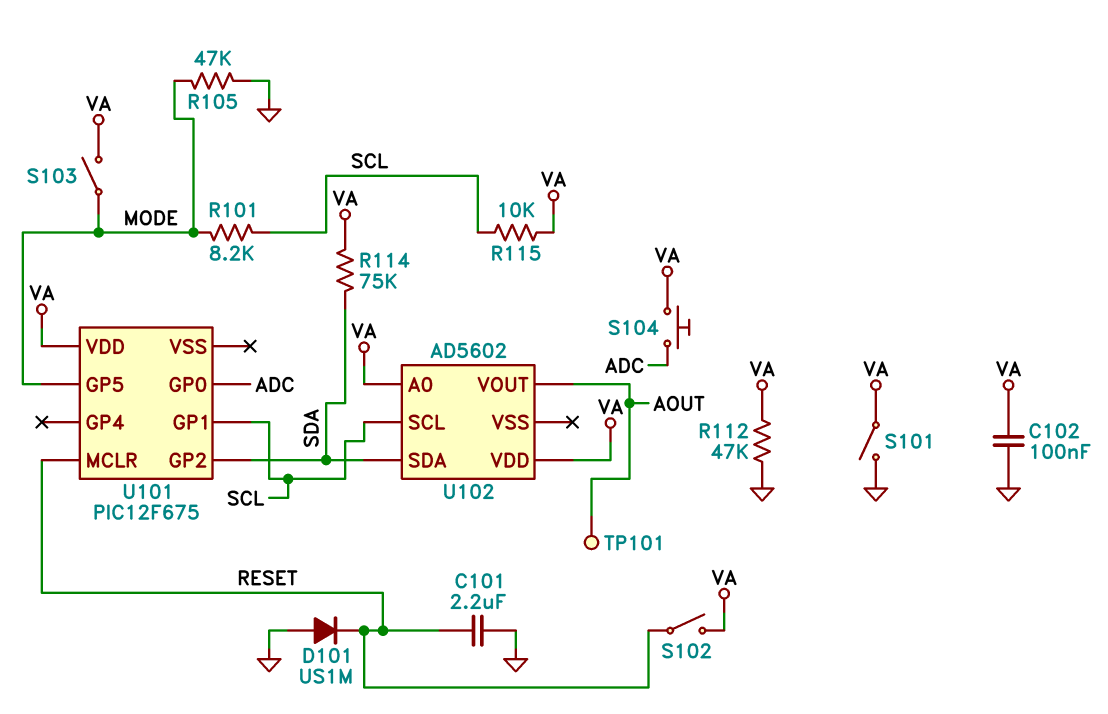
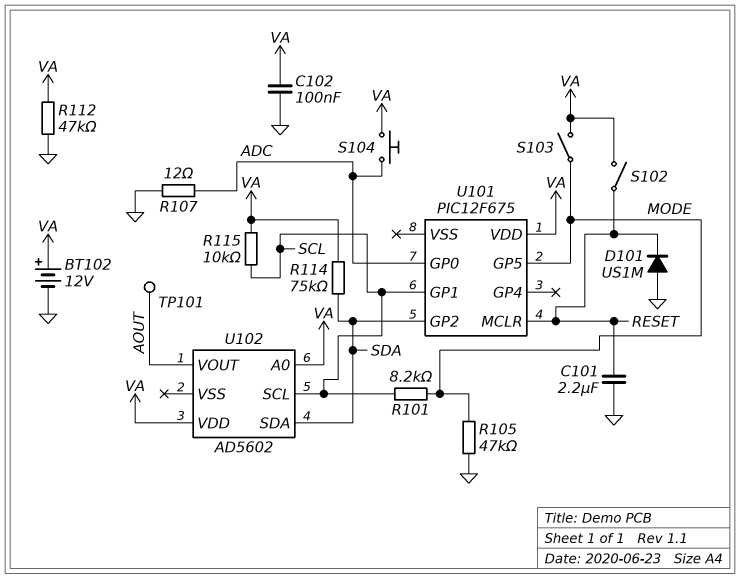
BT102: none -> 12V (plus VA, minus GND)
R107: none -> 12 (ADC, GND)
S101: switch (GND, VA) -> none

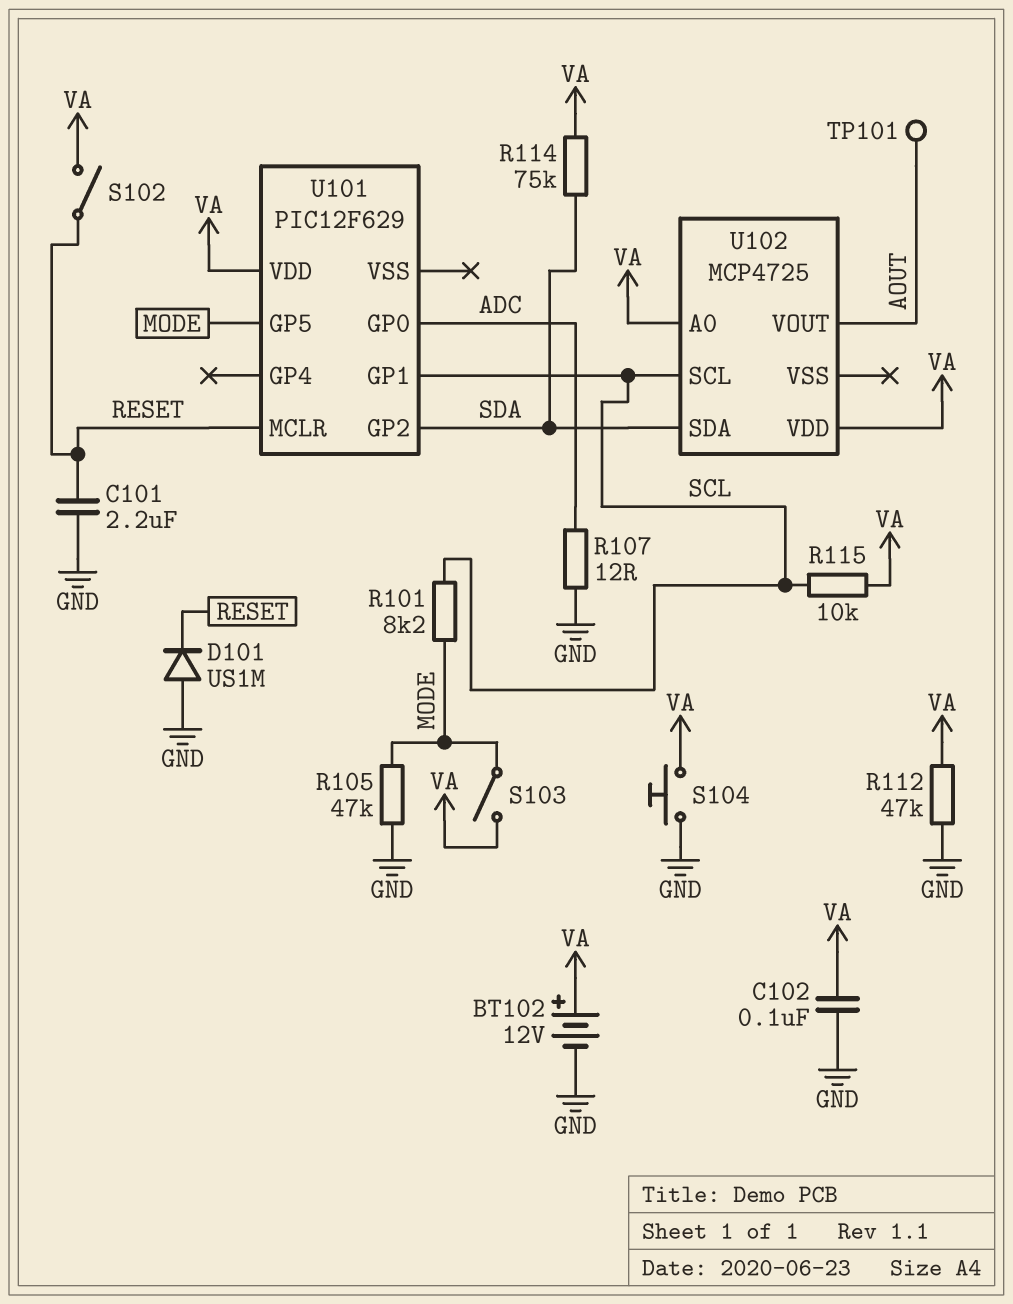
S104: button (ADC, VA) -> button (GND, VA)
U101: PIC12F675 -> PIC12F629
U102: AD5602 -> MCP4725

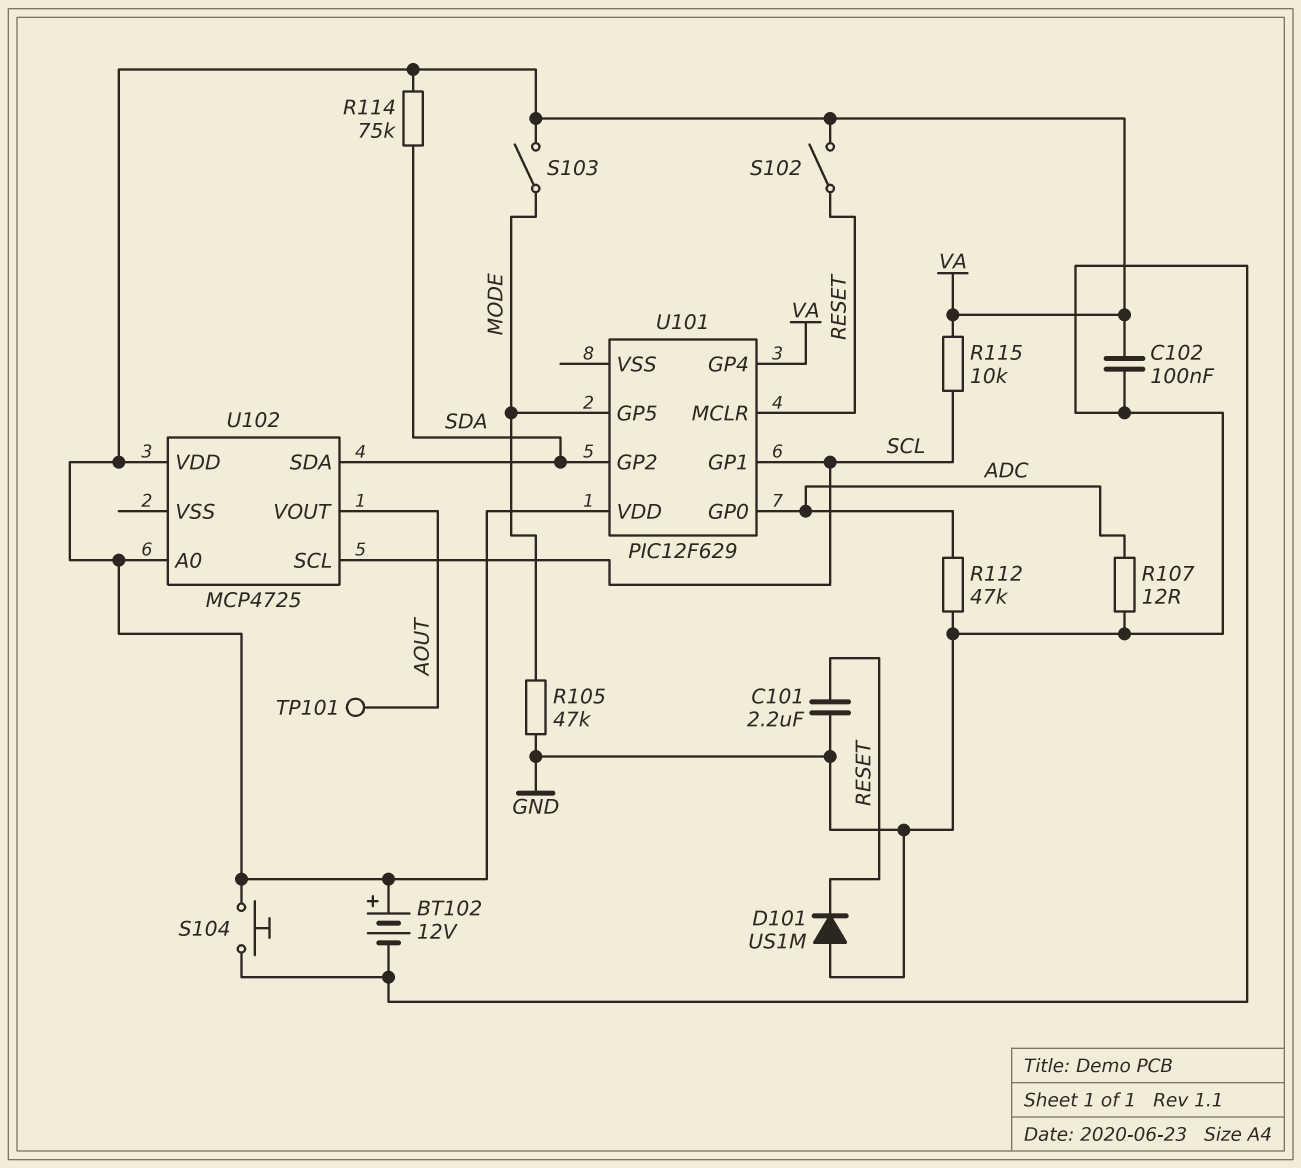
R101: 8.2k (MODE, SCL) -> none
R112: 47k (GND, VA) -> 47k (ADC, GND)
U101 pin GP4: none -> VA

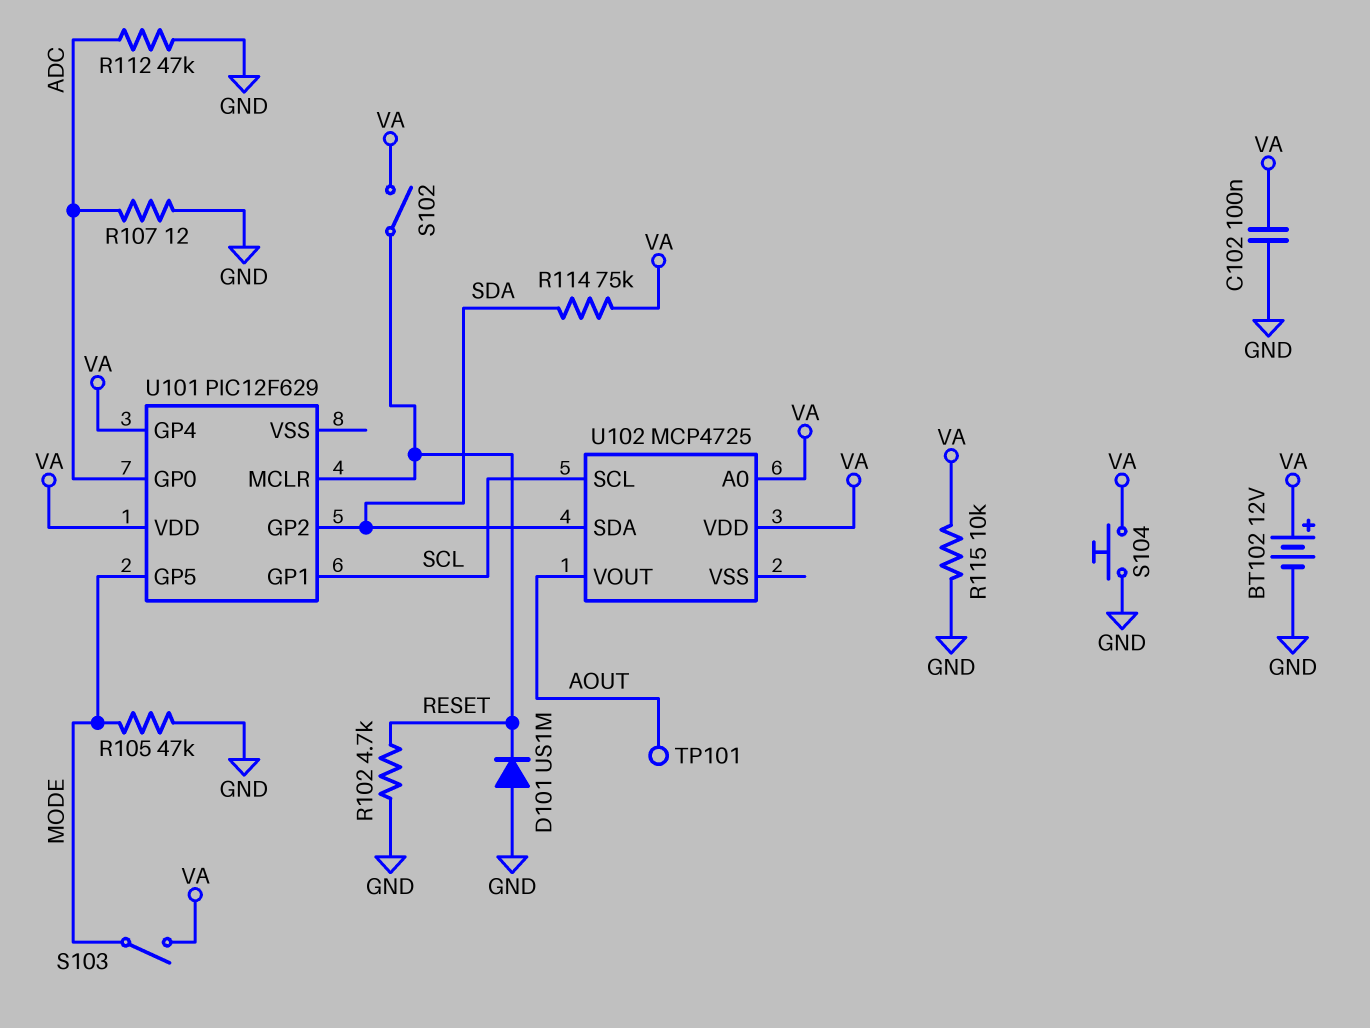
C101: 2.2uF (GND, RESET) -> none
R102: none -> 4.7k (GND, RESET)
R115: 10k (SCL, VA) -> 10k (GND, VA)

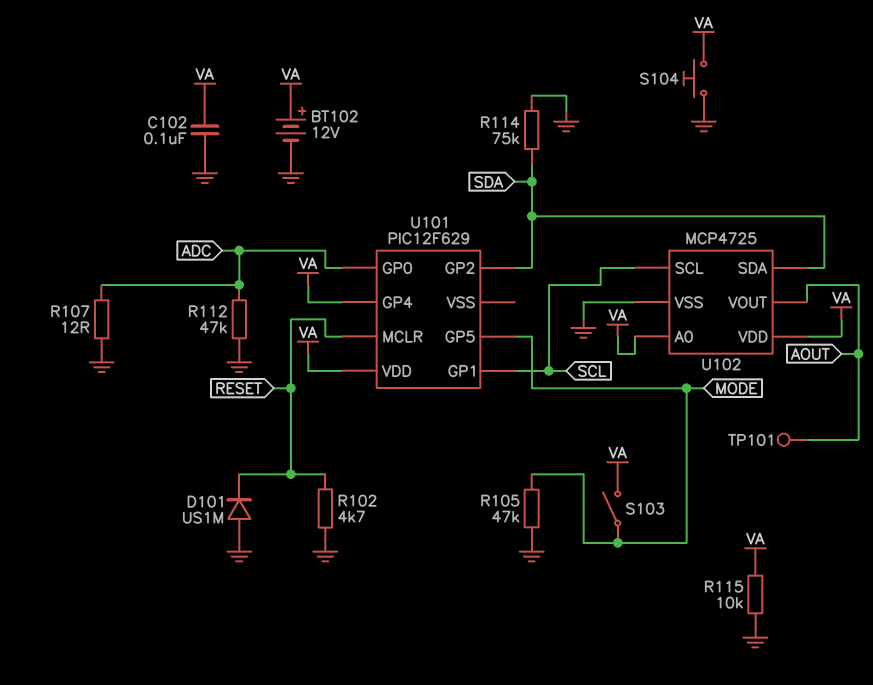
R114: 75k (SDA, VA) -> 75k (GND, SDA)
S102: switch (RESET, VA) -> none
U102 pin VSS: none -> GND

